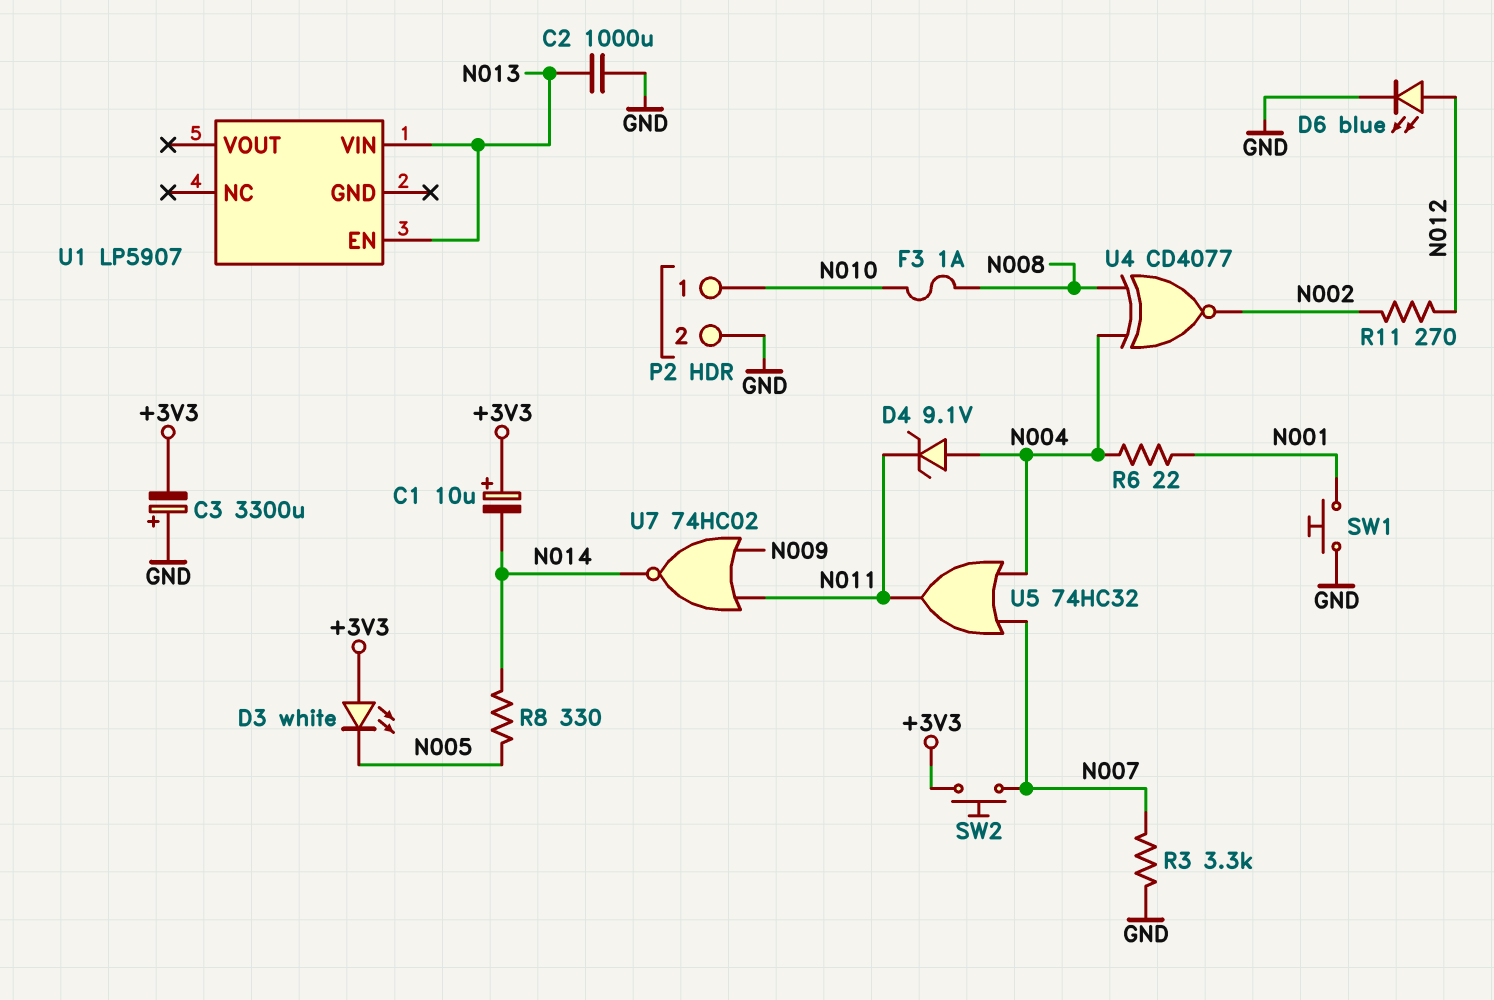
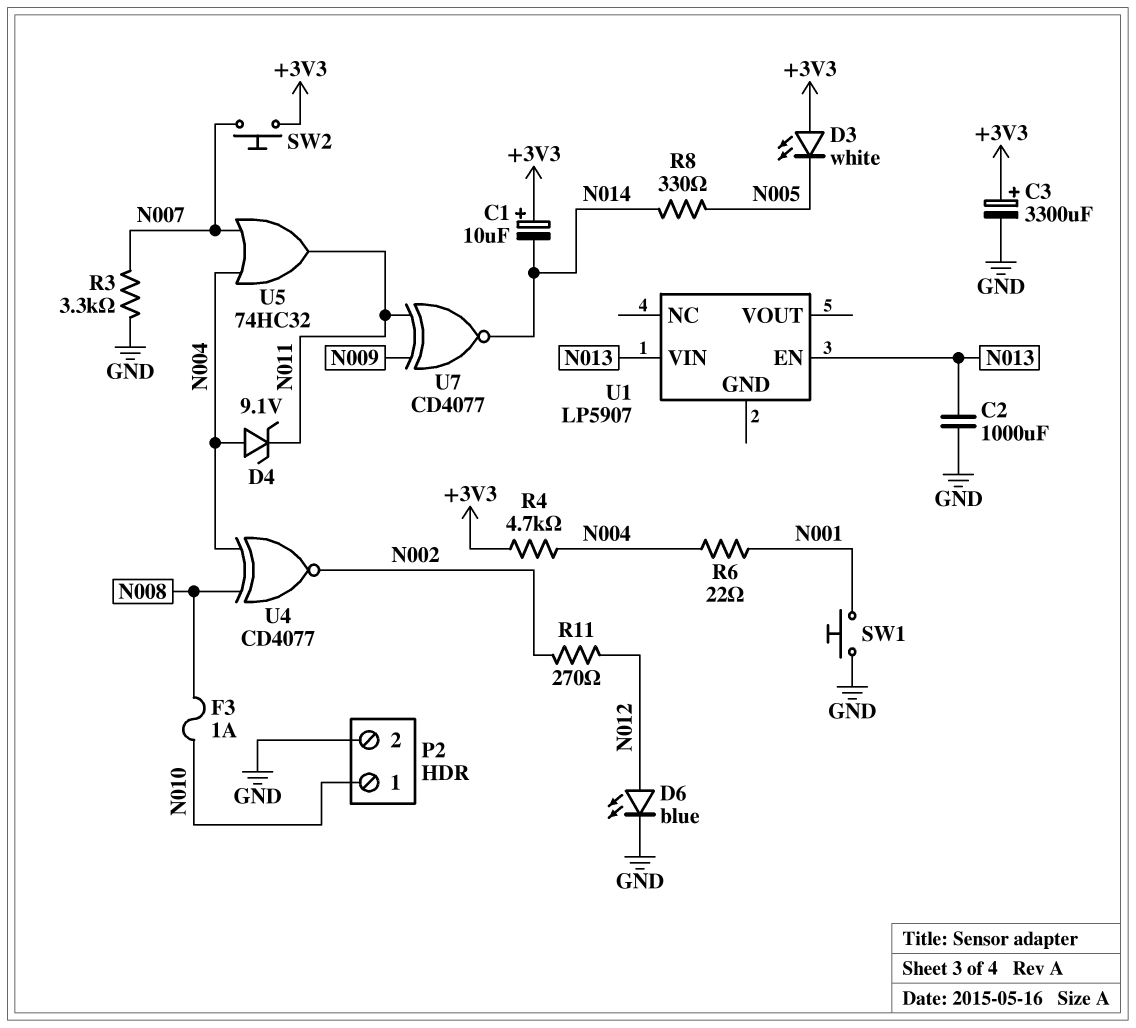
C3: 3300uF (plus GND, minus +3V3) -> 3300uF (plus +3V3, minus GND)
R4: none -> 4.7k (+3V3, N004)
U7: NOR 74HC02 (in N009, in N011, out N014) -> XNOR CD4077 (in N009, in N011, out N014)

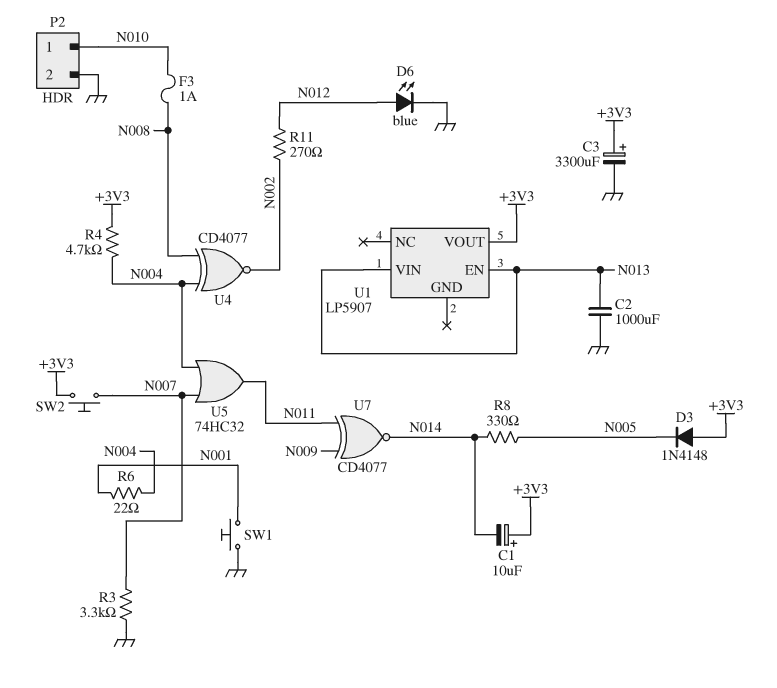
D3: LED white (A +3V3, K N005) -> diode 1N4148 (A +3V3, K N005)
D4: zener 9.1V (A N004, K N011) -> none
U1 pin VOUT: none -> +3V3

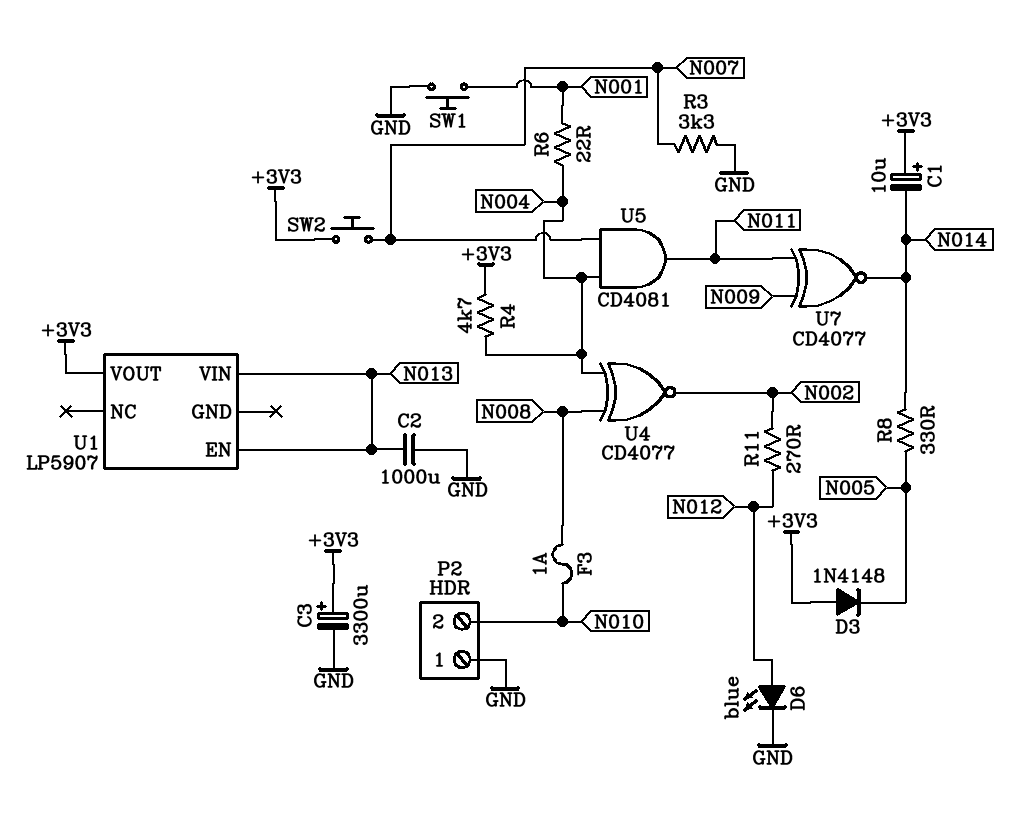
P2 pin 1: N010 -> GND
P2 pin 2: GND -> N010
U5: OR 74HC32 (in N004, in N007, out N011) -> AND CD4081 (in N004, in N007, out N011)

